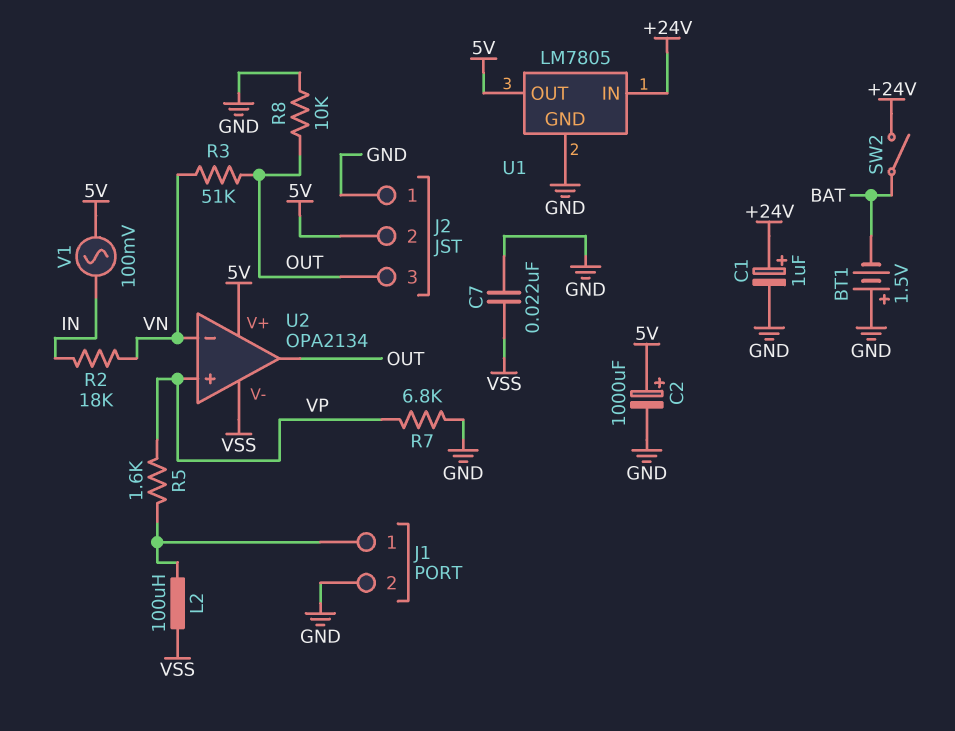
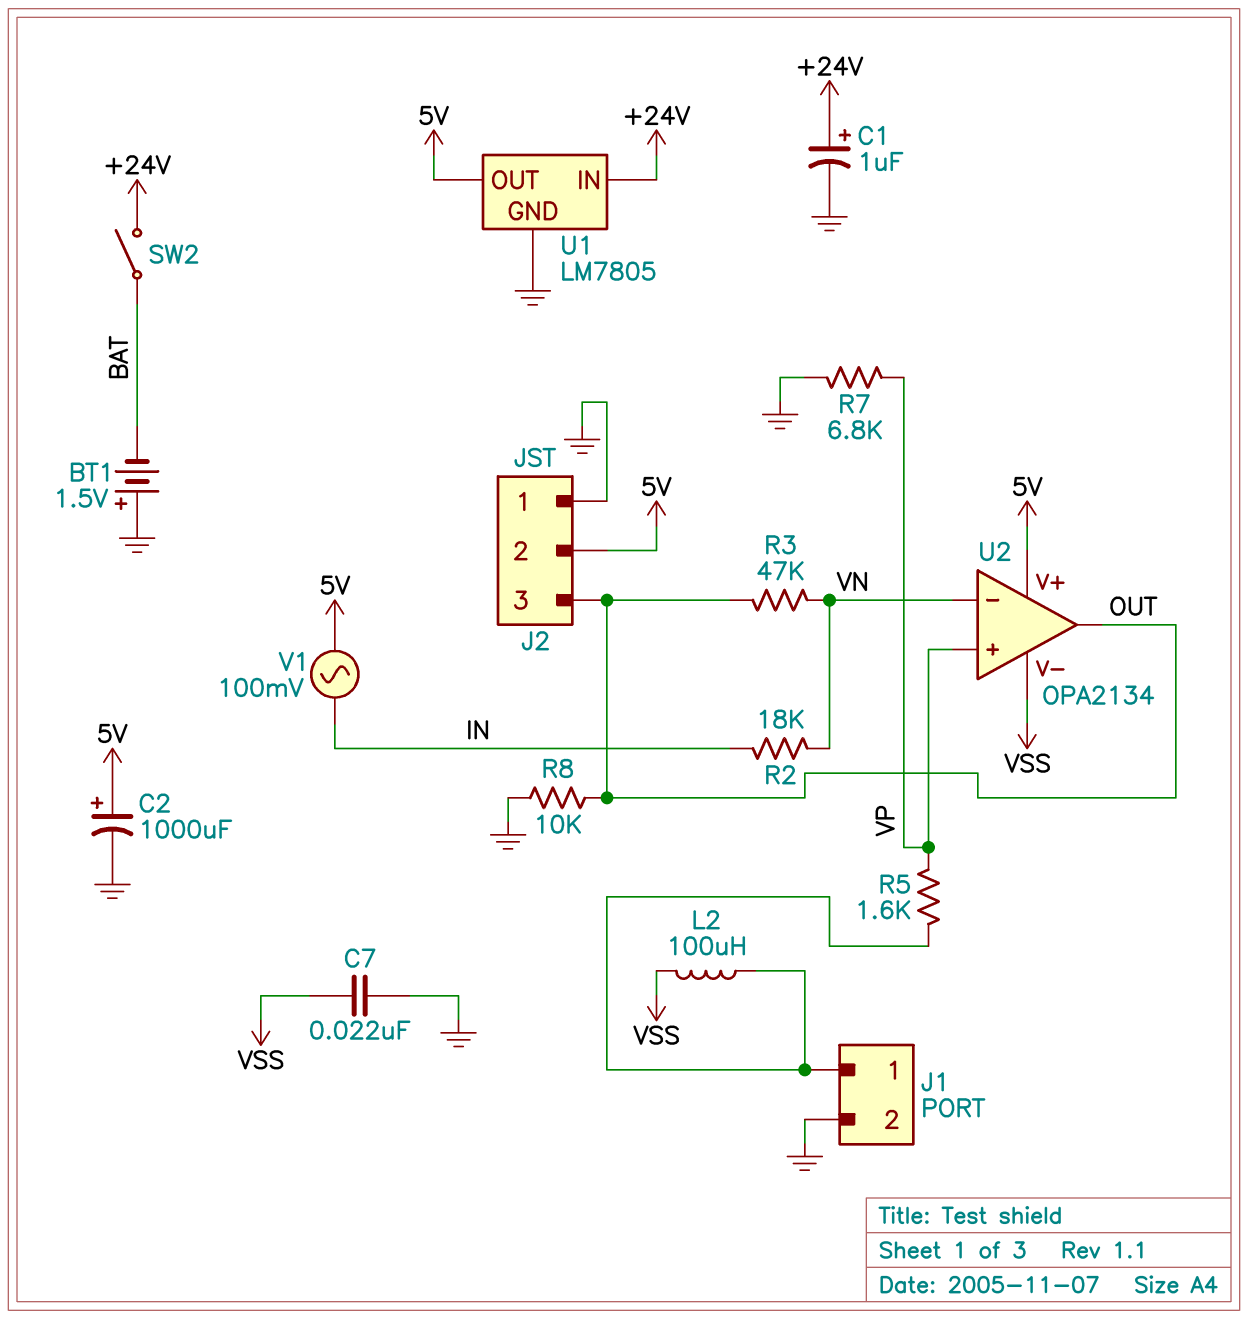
R3: 51k (OUT, VN) -> 47k (OUT, VN)

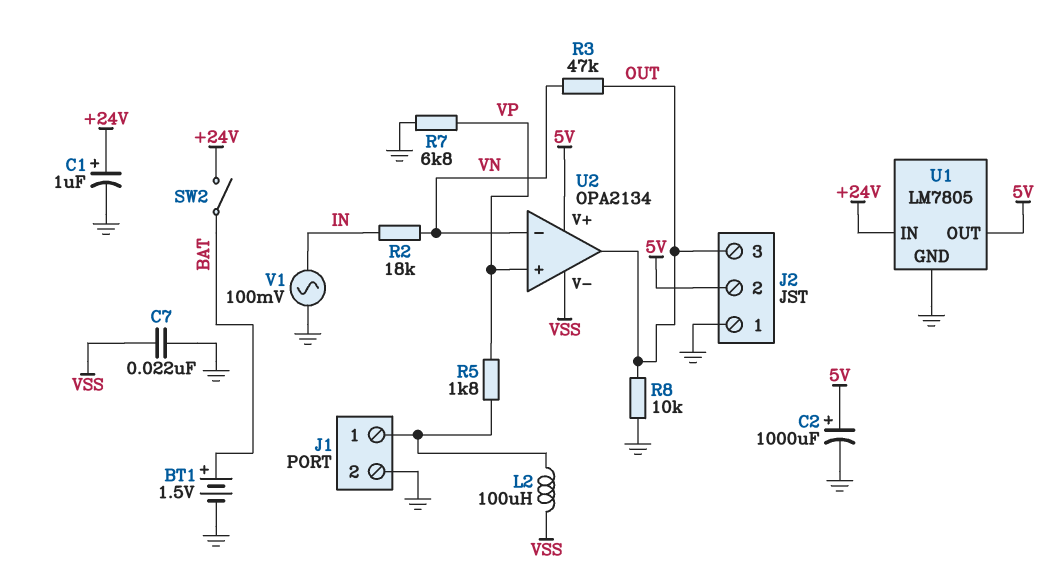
BT1: 1.5V (plus GND, minus BAT) -> 1.5V (plus BAT, minus GND)
R5: 1.6k (J1/1, VP) -> 1.8k (J1/1, VP)
V1: AC 100mV (5V, IN) -> AC 100mV (GND, IN)

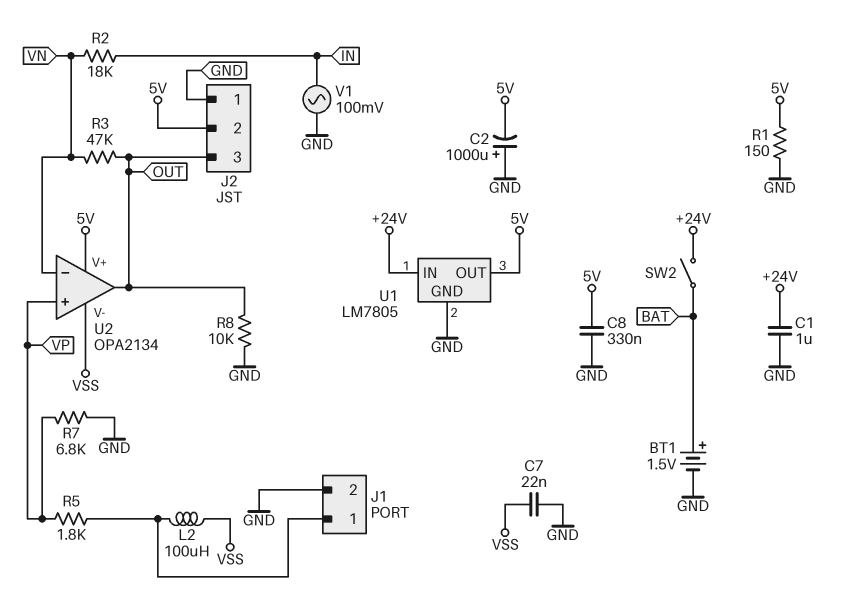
C1: 1uF (plus +24V, minus GND) -> 1uF (+24V, GND)
C2: 1000uF (plus 5V, minus GND) -> 1000uF (plus GND, minus 5V)
C8: none -> 330nF (5V, GND)
R1: none -> 150 (5V, GND)

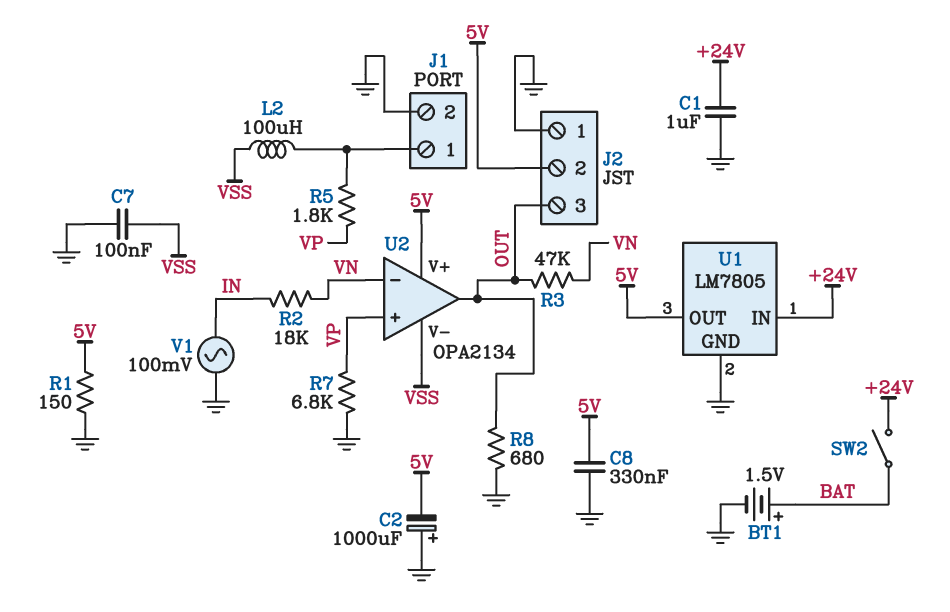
C7: 22nF (GND, VSS) -> 100nF (GND, VSS)
R8: 10k (GND, OUT) -> 680 (GND, OUT)

